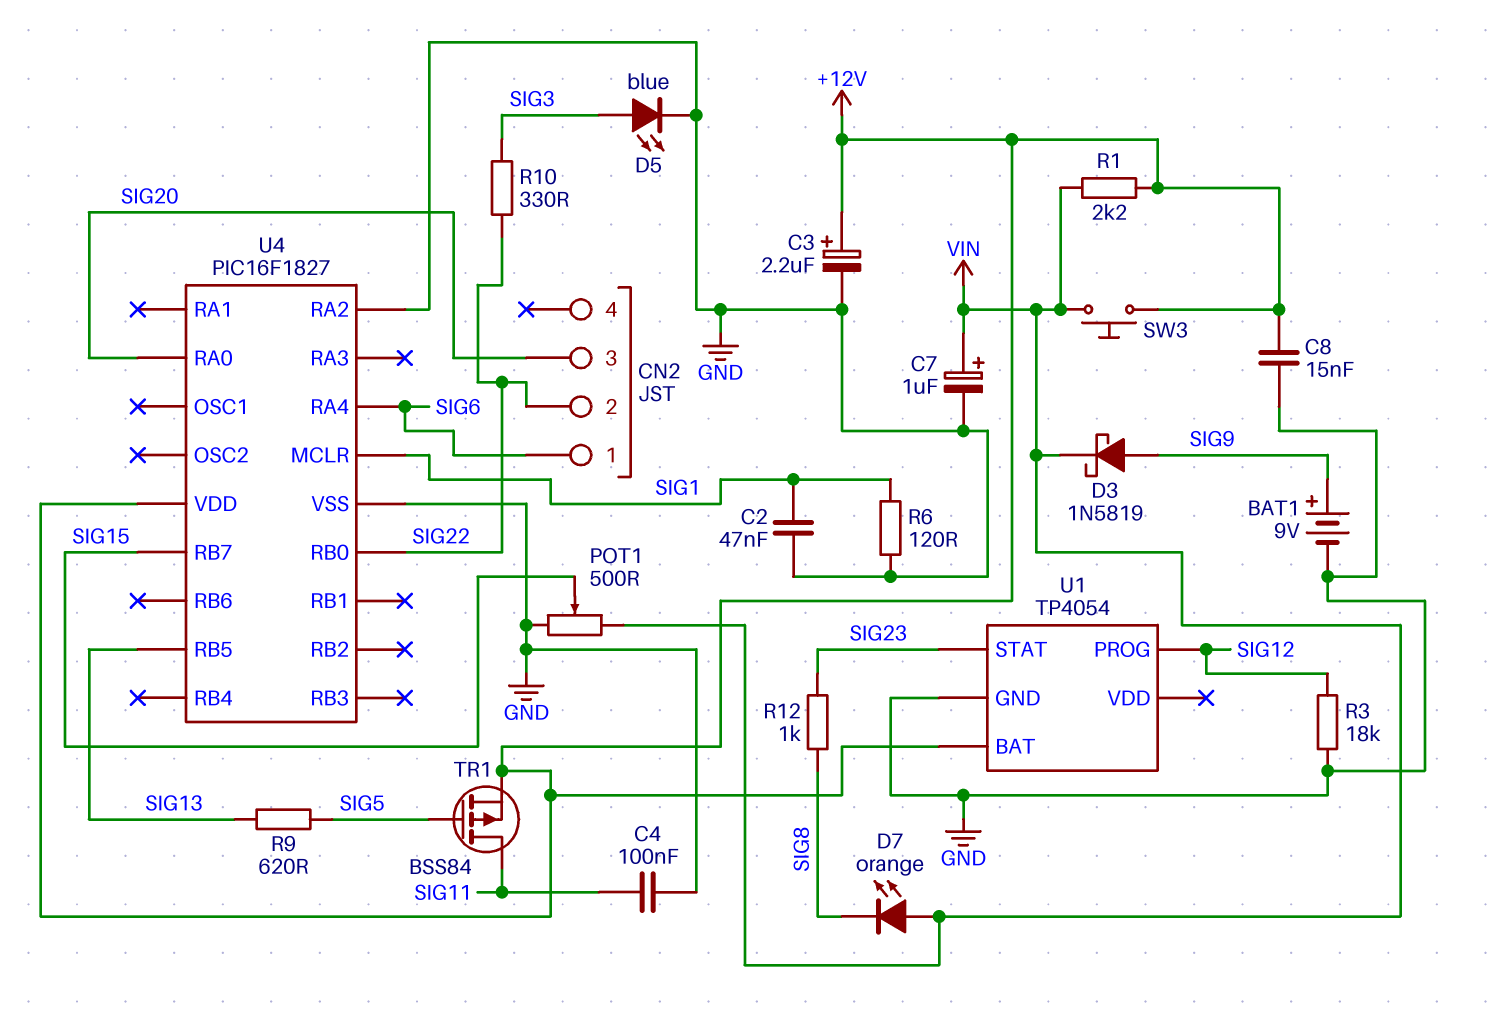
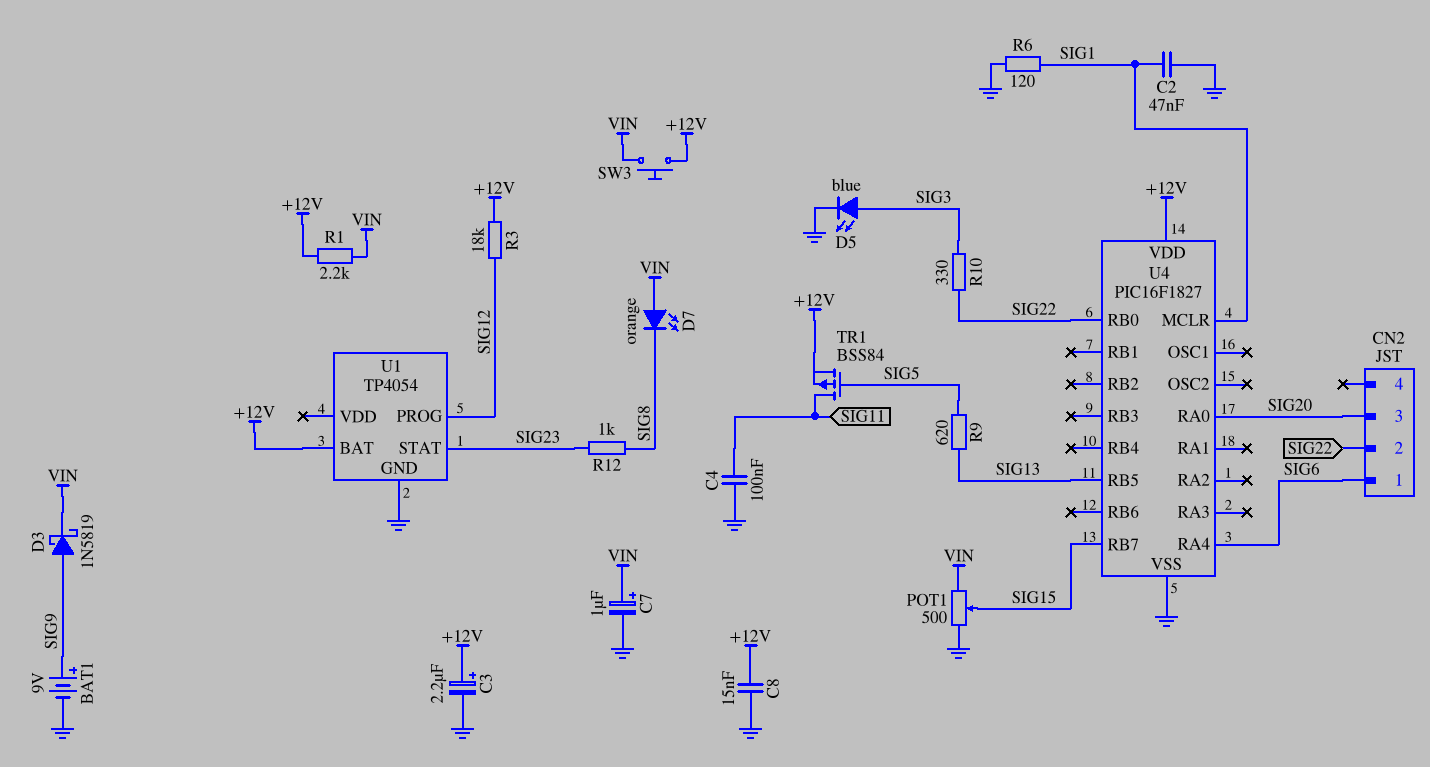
R3: 18k (GND, SIG12) -> 18k (+12V, SIG12)
U4 pin RA2: GND -> none

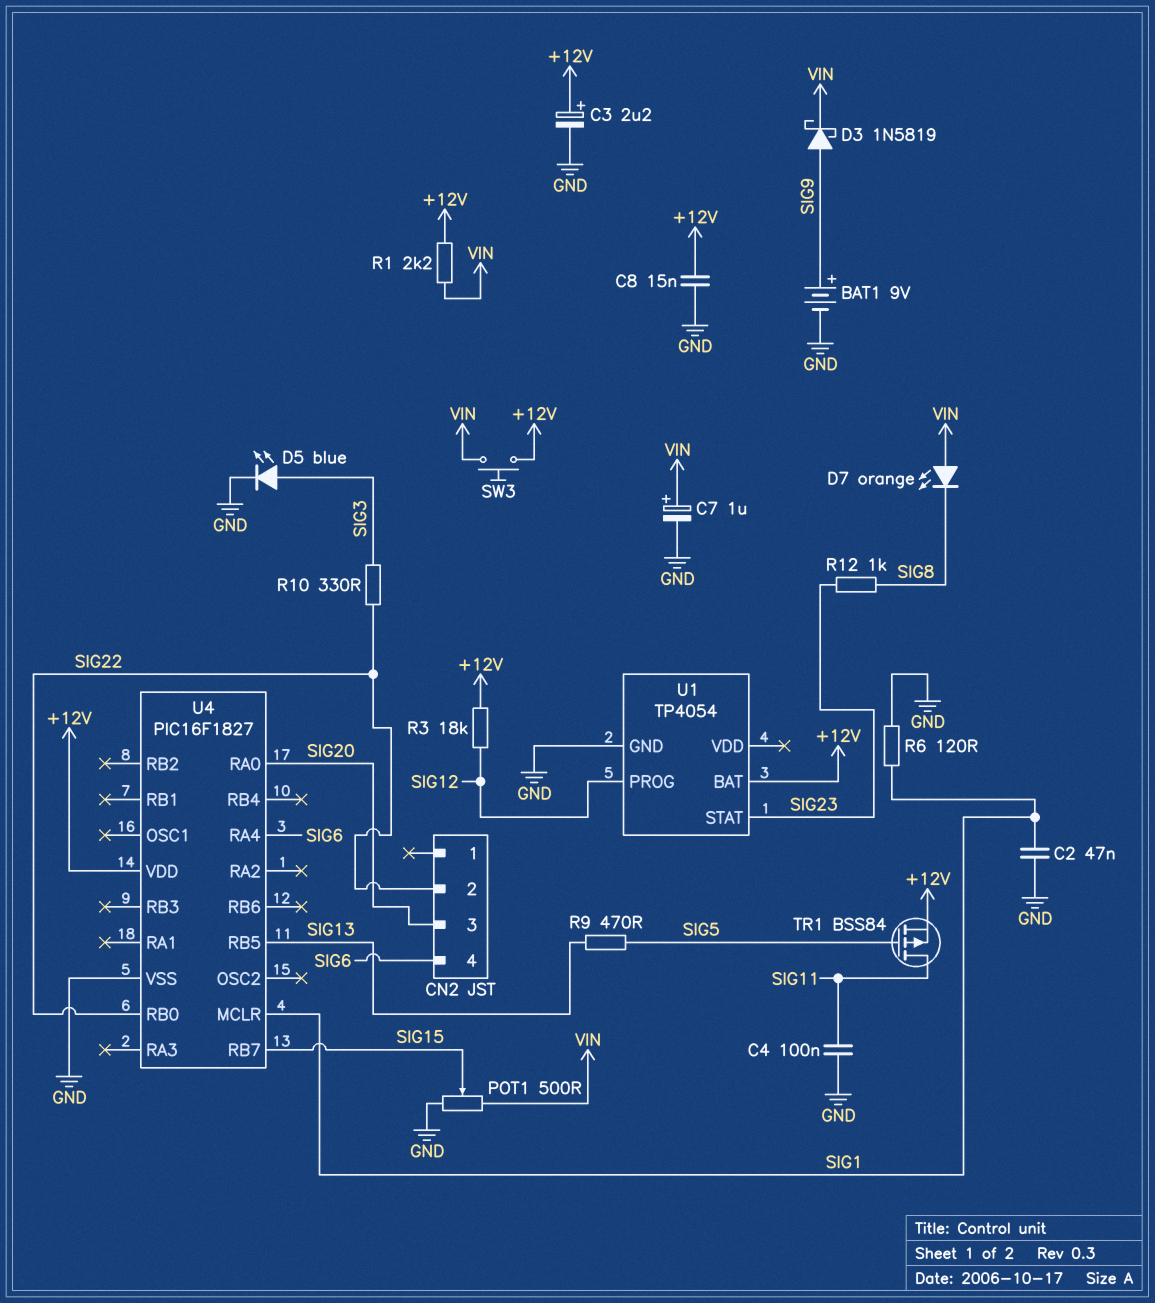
CN2 pin 1: SIG6 -> none
CN2 pin 4: none -> SIG6
R9: 620 (SIG5, SIG13) -> 470 (SIG5, SIG13)

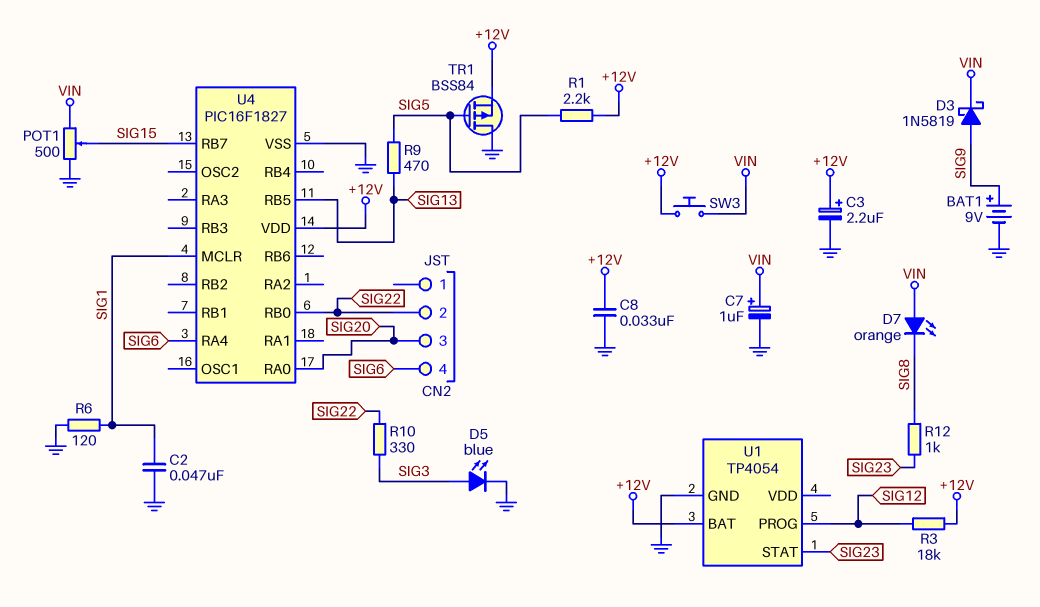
C4: 100nF (GND, SIG11) -> none
C8: 15nF (+12V, GND) -> 33nF (+12V, GND)
R1: 2.2k (+12V, VIN) -> 2.2k (+12V, SIG5)
TR1: PMOS BSS84 (G SIG5, D SIG11, S +12V) -> PMOS BSS84 (G SIG5, D GND, S +12V)

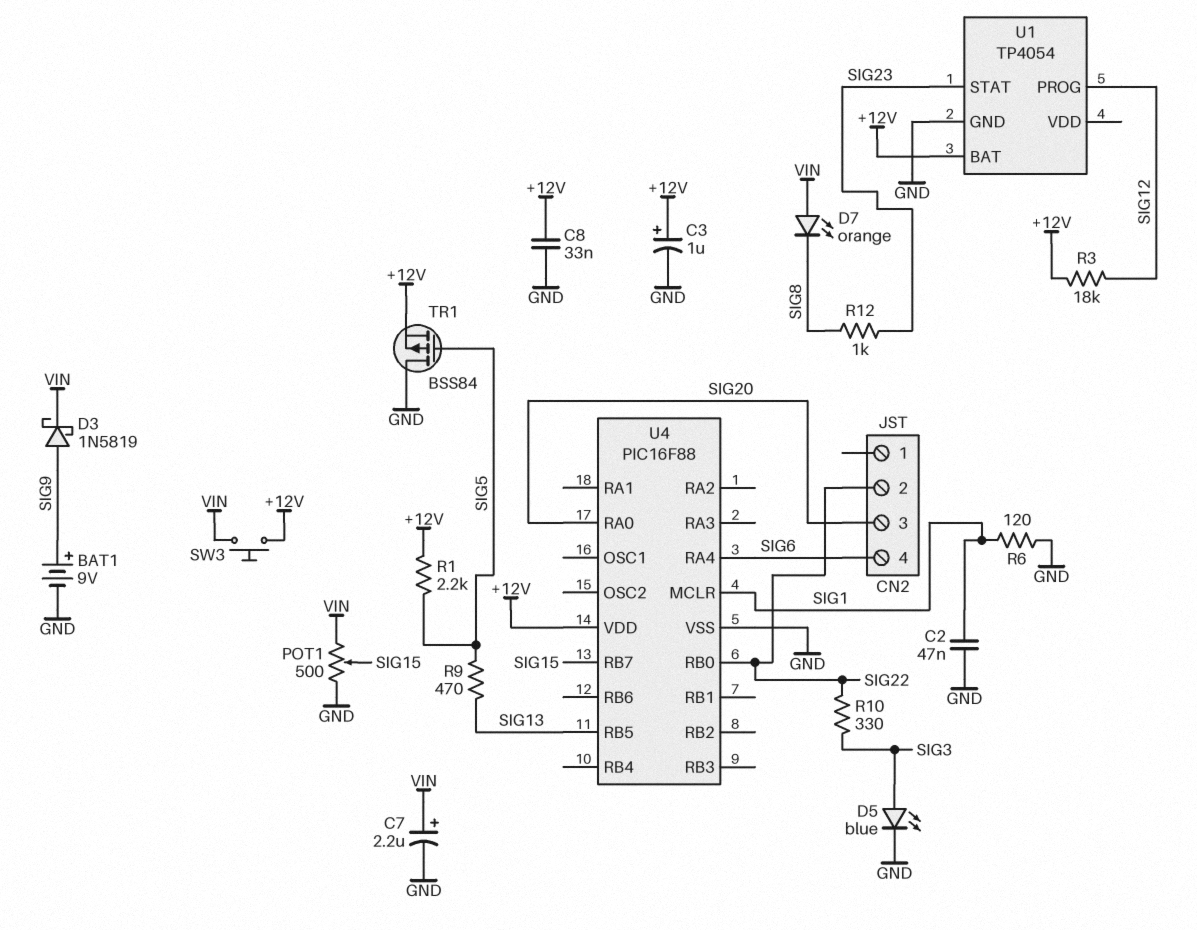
C3: 2.2uF (plus +12V, minus GND) -> 1uF (plus +12V, minus GND)
C7: 1uF (plus VIN, minus GND) -> 2.2uF (plus VIN, minus GND)
U4: PIC16F1827 -> PIC16F88

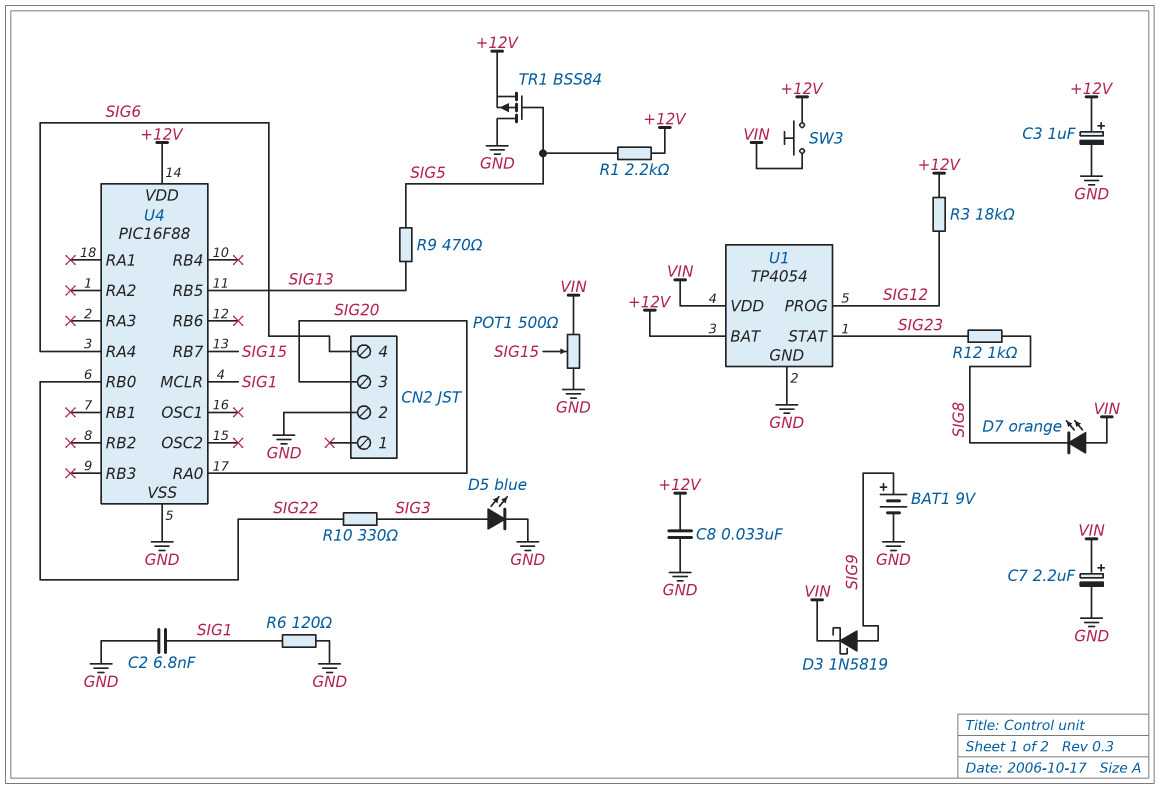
C2: 47nF (GND, SIG1) -> 6.8nF (GND, SIG1)
CN2 pin 2: SIG22 -> GND
U1 pin VDD: none -> VIN

